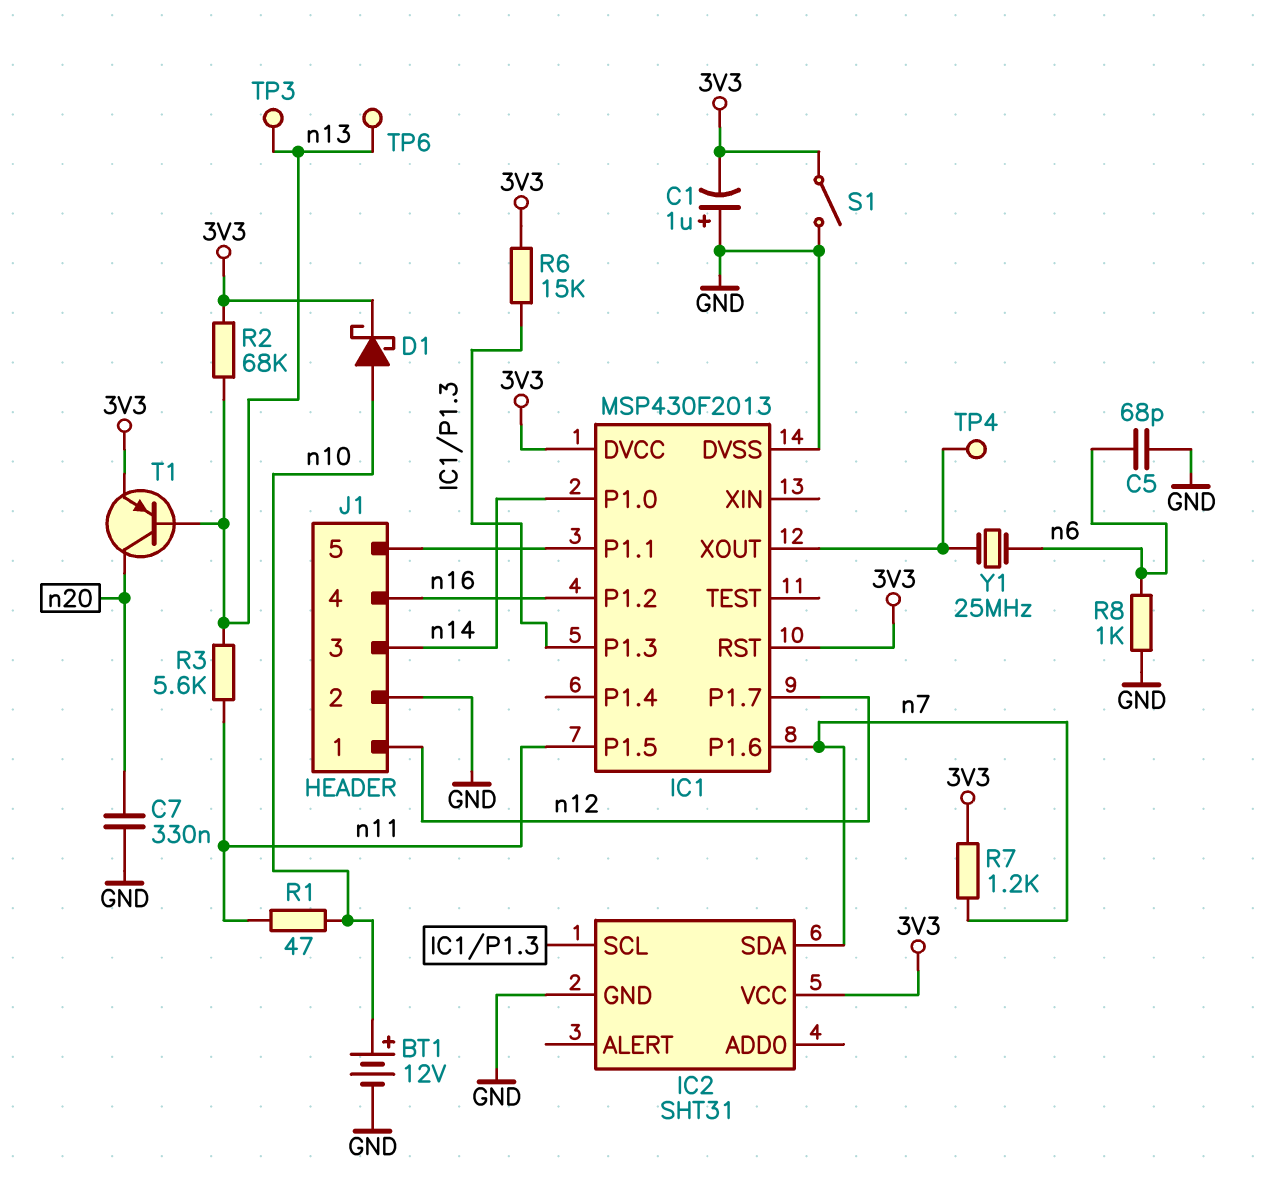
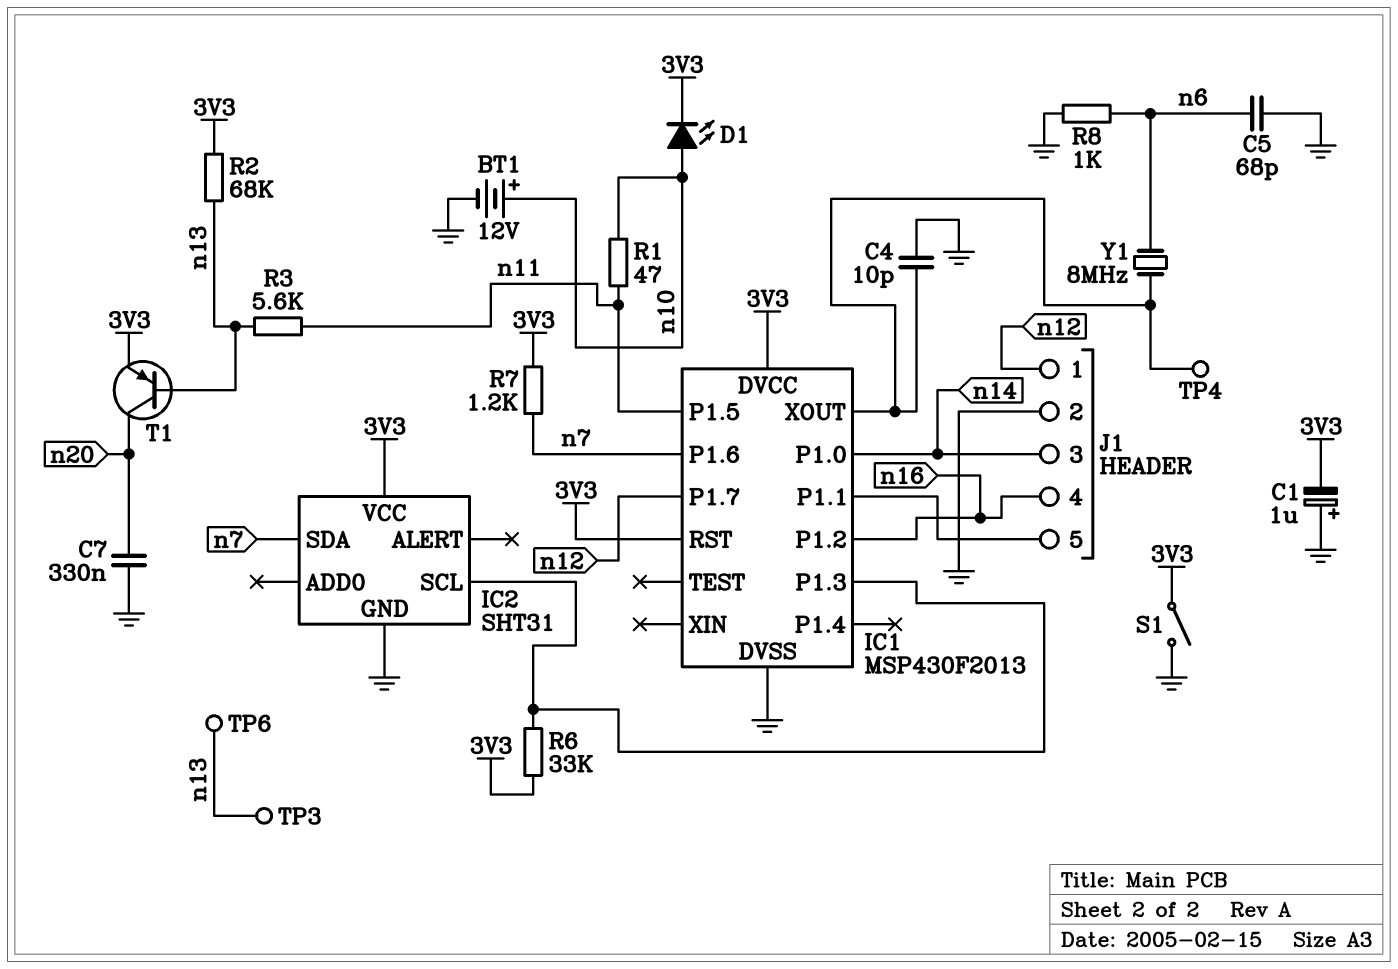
C4: none -> 10pF (GND, IC1/XOUT)
D1: schottky (A n10, K 3V3) -> LED (A n10, K 3V3)
R6: 15k (3V3, IC1/P1.3) -> 33k (3V3, IC1/P1.3)
Y1: 25MHz (IC1/XOUT, n6) -> 8MHz (IC1/XOUT, n6)

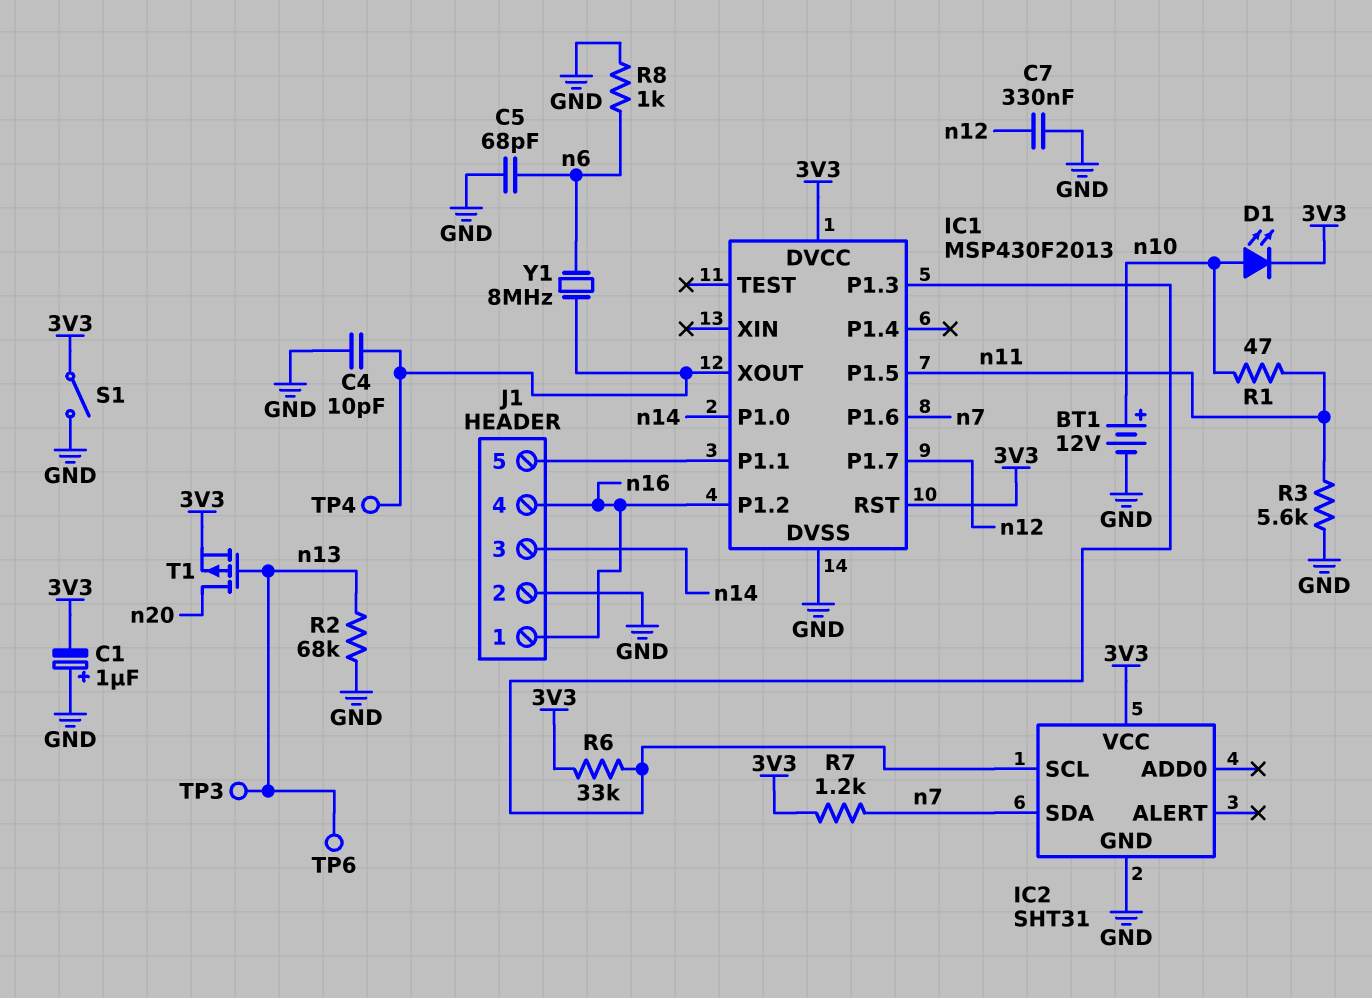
C7: 330nF (GND, n20) -> 330nF (GND, n12)
J1 pin 1: n12 -> n16
R2: 68k (3V3, n13) -> 68k (GND, n13)
R3: 5.6k (n11, n13) -> 5.6k (GND, n11)
T1: PNP (B n13, C n20, E 3V3) -> PMOS (G n13, D n20, S 3V3)

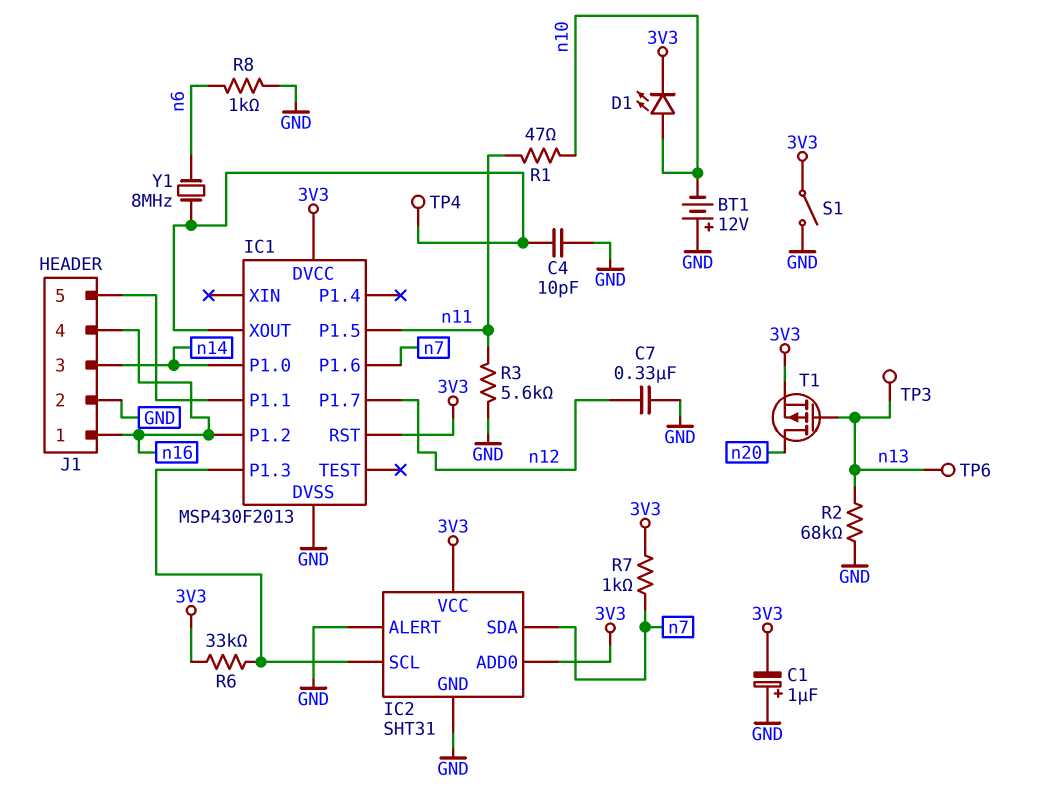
BT1: 12V (plus n10, minus GND) -> 12V (plus GND, minus n10)
C5: 68pF (GND, n6) -> none
IC2 pin ADD0: none -> 3V3
IC2 pin ALERT: none -> GND
R7: 1.2k (3V3, n7) -> 1k (3V3, n7)

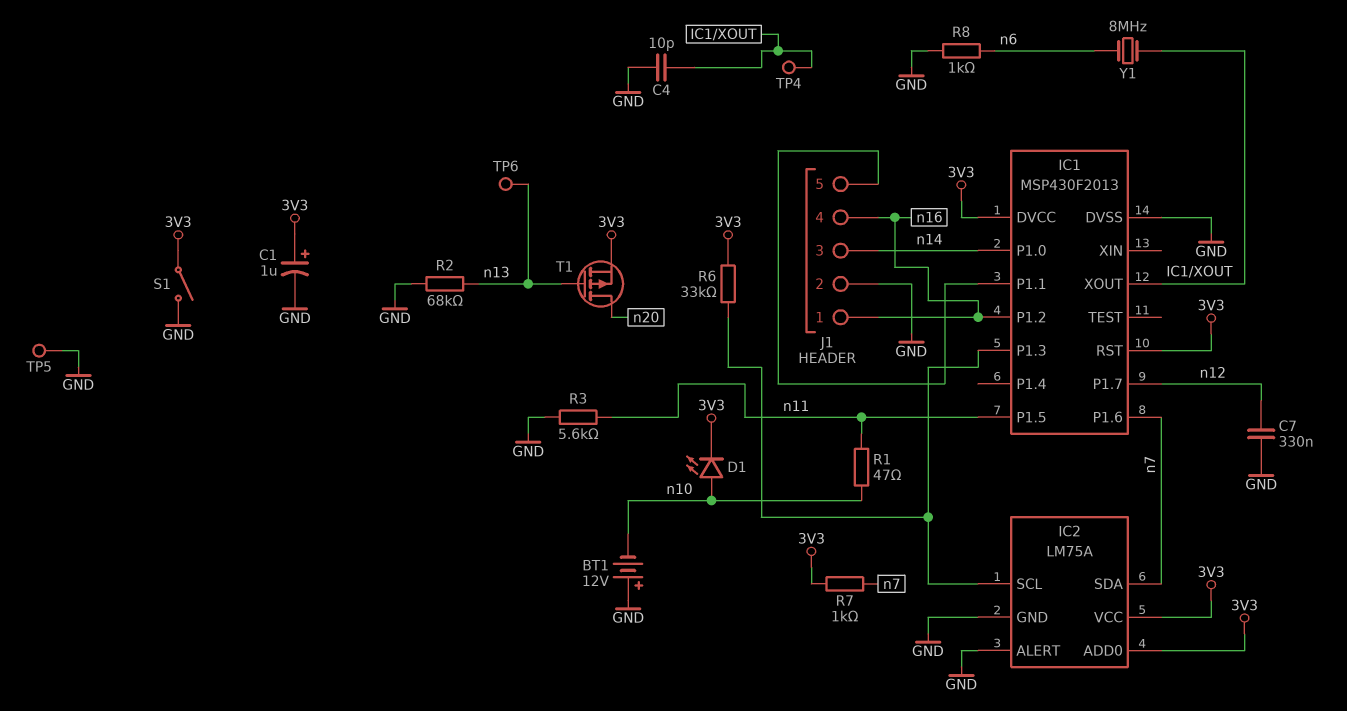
C1: 1uF (plus GND, minus 3V3) -> 1uF (plus 3V3, minus GND)
IC2: SHT31 -> LM75A
TP3: test point (n13) -> none
TP5: none -> test point (GND)

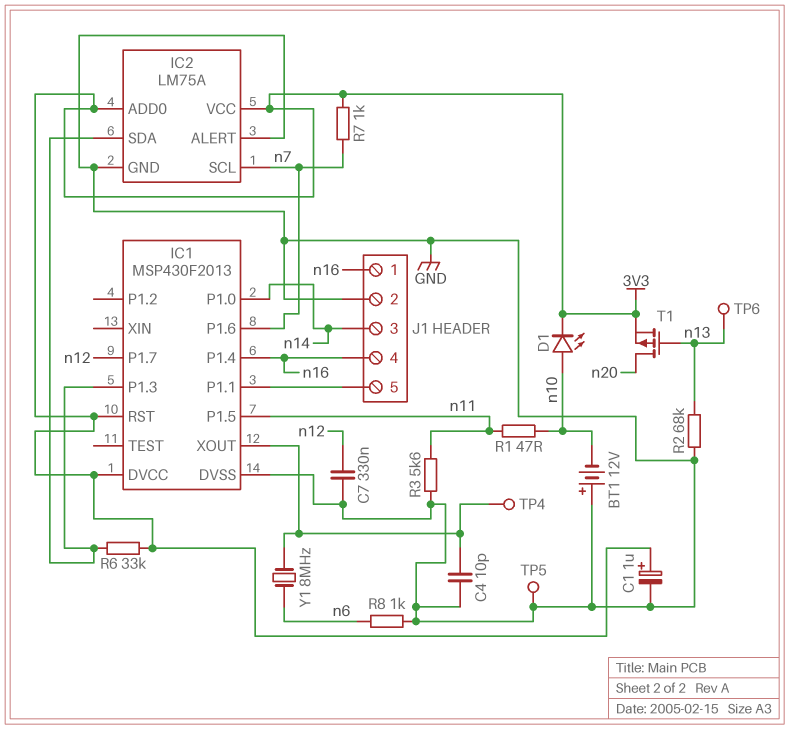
IC1 pin P1.2: n16 -> none
IC1 pin P1.4: none -> n16
IC2 pin SCL: IC1/P1.3 -> n7
IC2 pin SDA: n7 -> IC1/P1.3
S1: switch (3V3, GND) -> none

